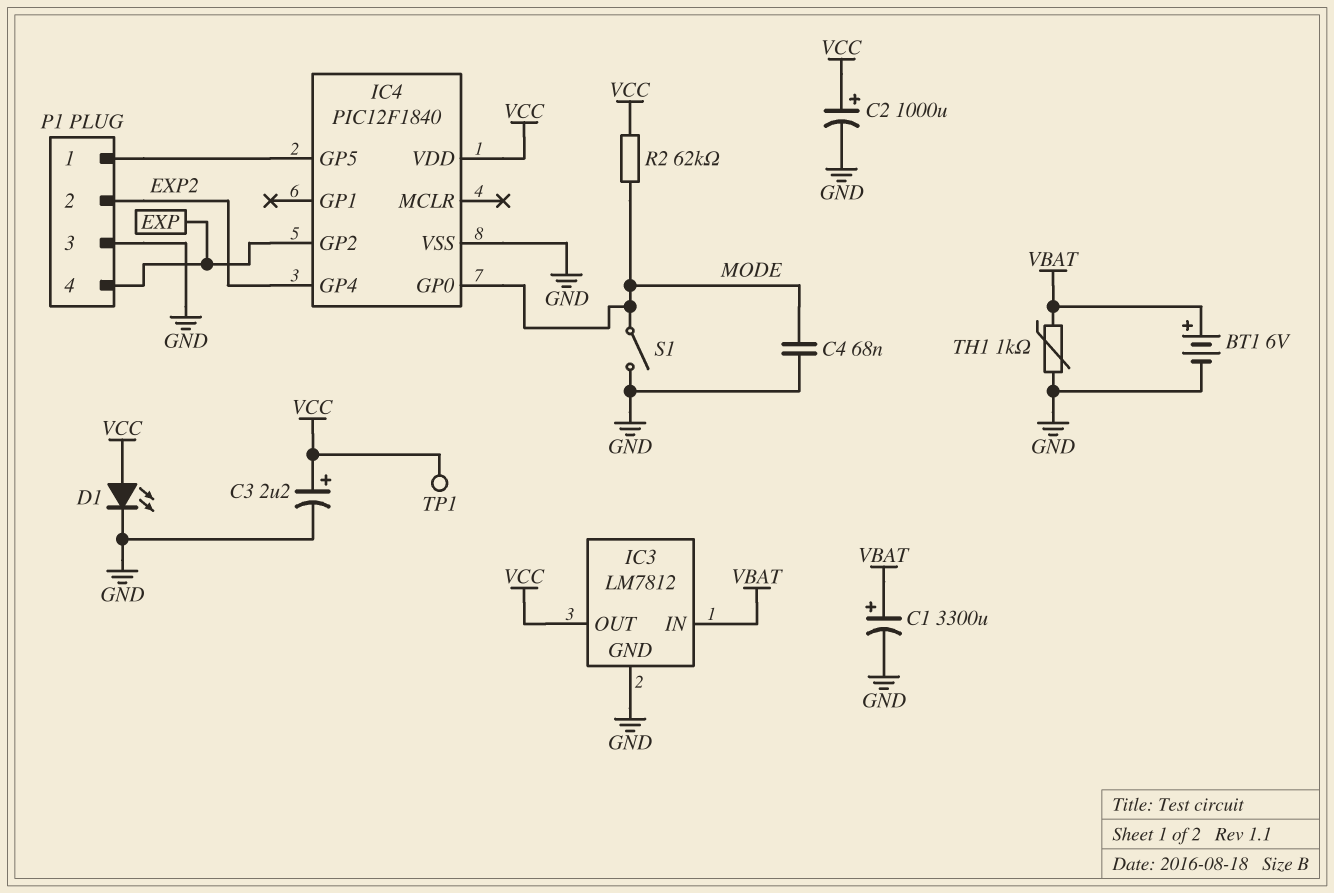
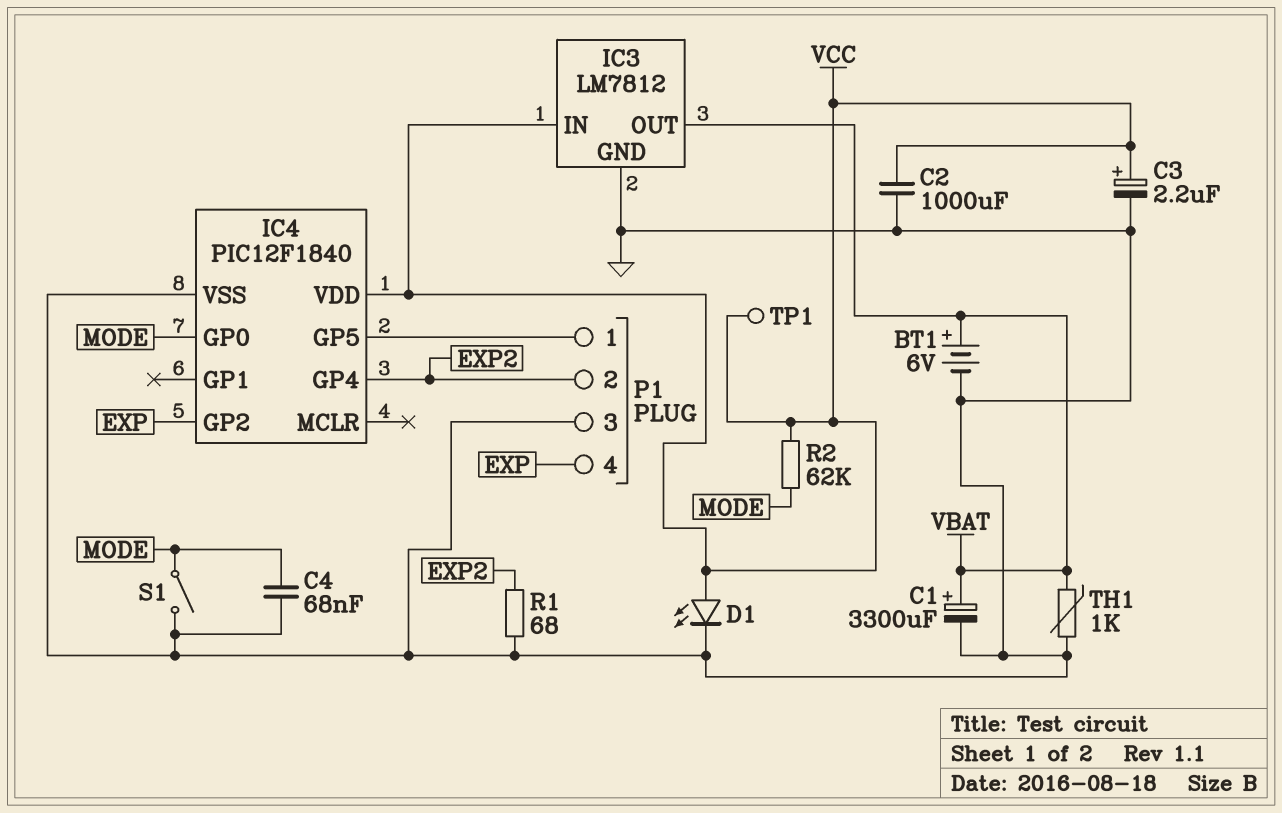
C2: 1000uF (plus VCC, minus GND) -> 1000uF (GND, VCC)
IC3 pin IN: VBAT -> VCC
IC3 pin OUT: VCC -> VBAT
R1: none -> 68 (EXP2, GND)

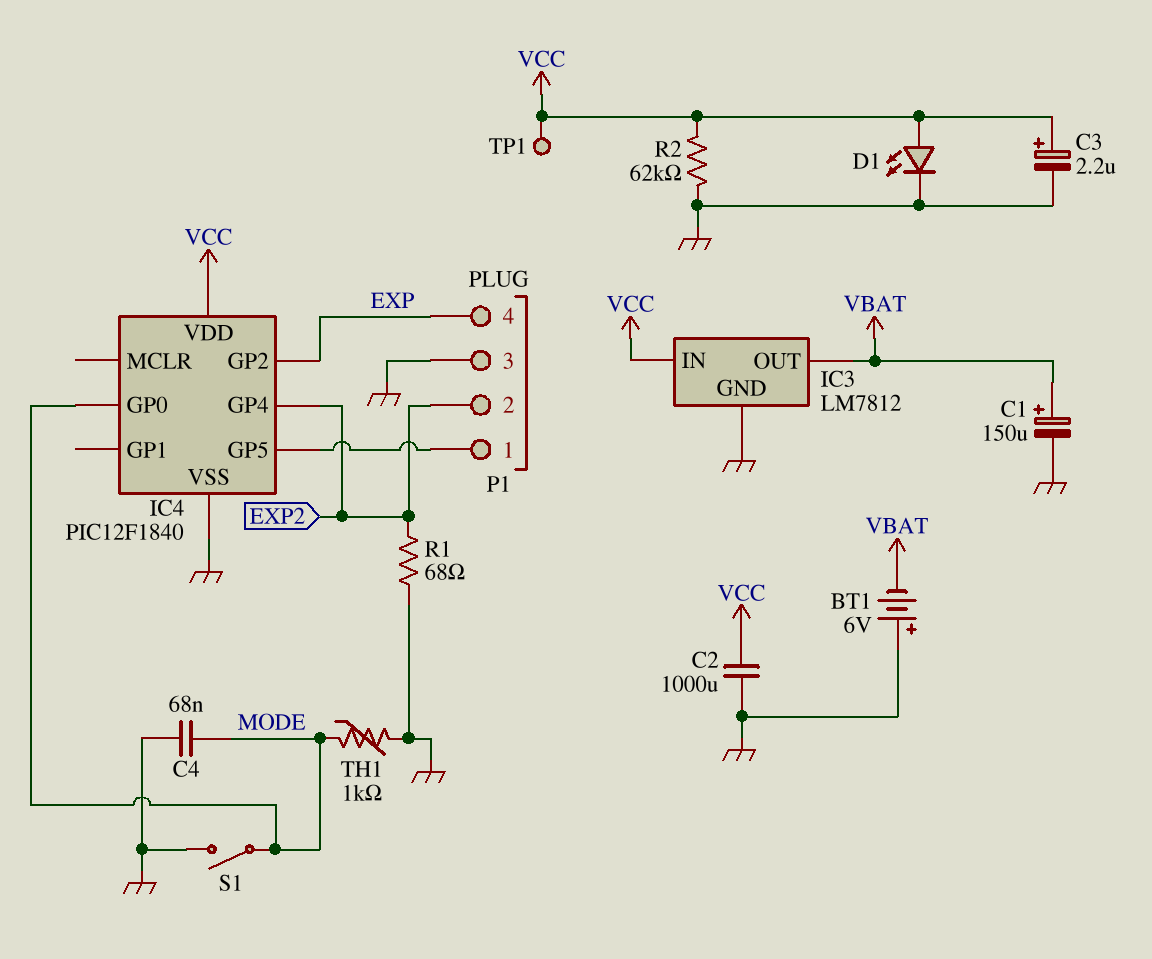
BT1: 6V (plus VBAT, minus GND) -> 6V (plus GND, minus VBAT)
C1: 3300uF (plus VBAT, minus GND) -> 150uF (plus VBAT, minus GND)
R2: 62k (MODE, VCC) -> 62k (GND, VCC)
TH1: 1k (GND, VBAT) -> 1k (GND, MODE)

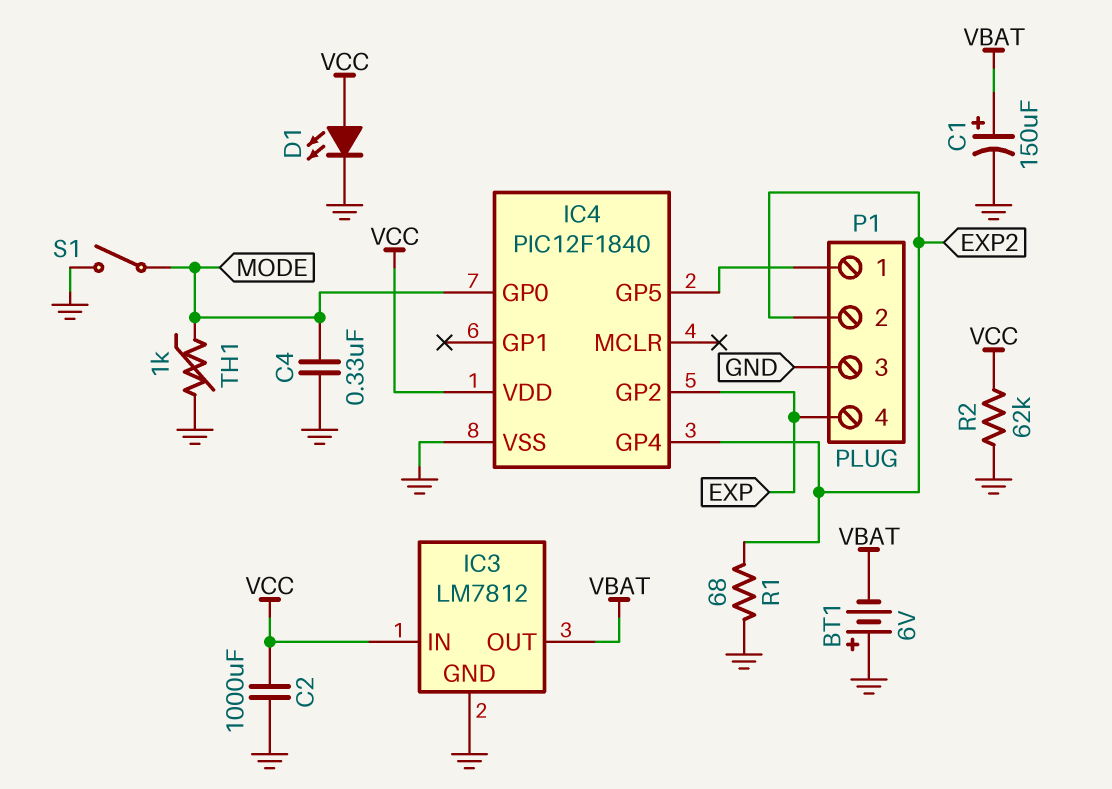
C3: 2.2uF (plus VCC, minus GND) -> none
C4: 68nF (GND, MODE) -> 330nF (GND, MODE)
TP1: test point (VCC) -> none

